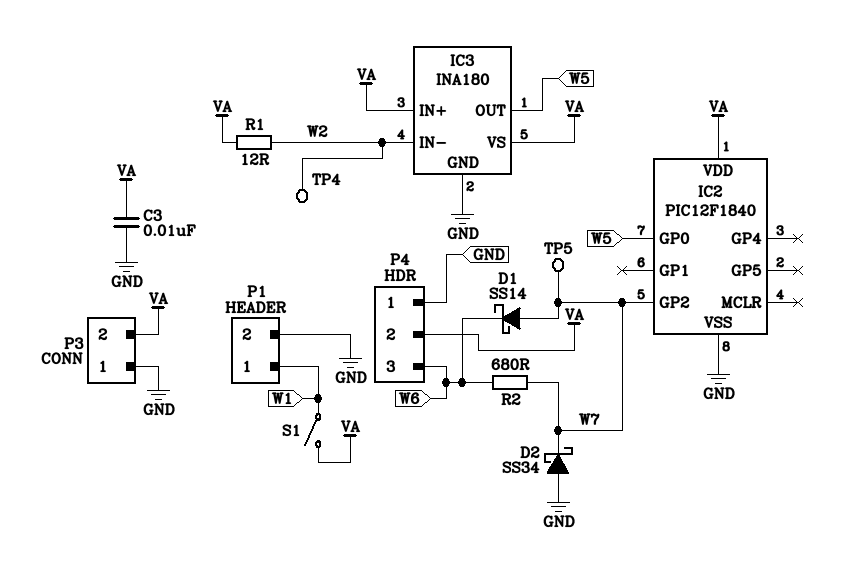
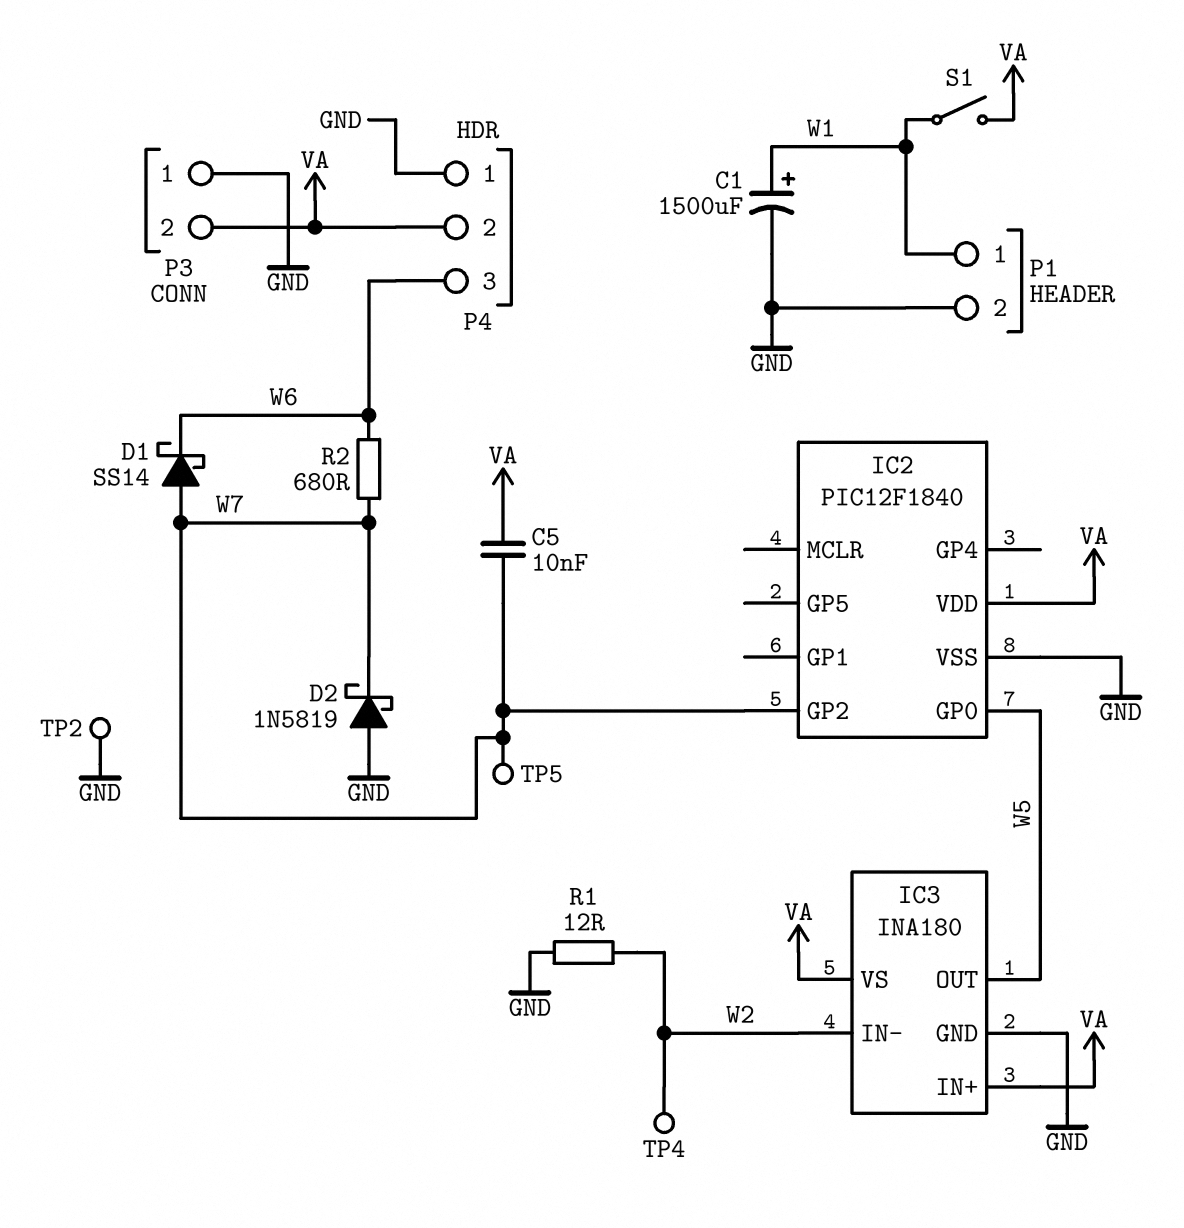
C1: none -> 1500uF (plus W1, minus GND)
C3: 10nF (GND, VA) -> none
C5: none -> 10nF (VA, W7)
D2: schottky SS34 (A GND, K W7) -> schottky 1N5819 (A GND, K W7)
R1: 12 (VA, W2) -> 12 (GND, W2)
TP2: none -> test point (GND)

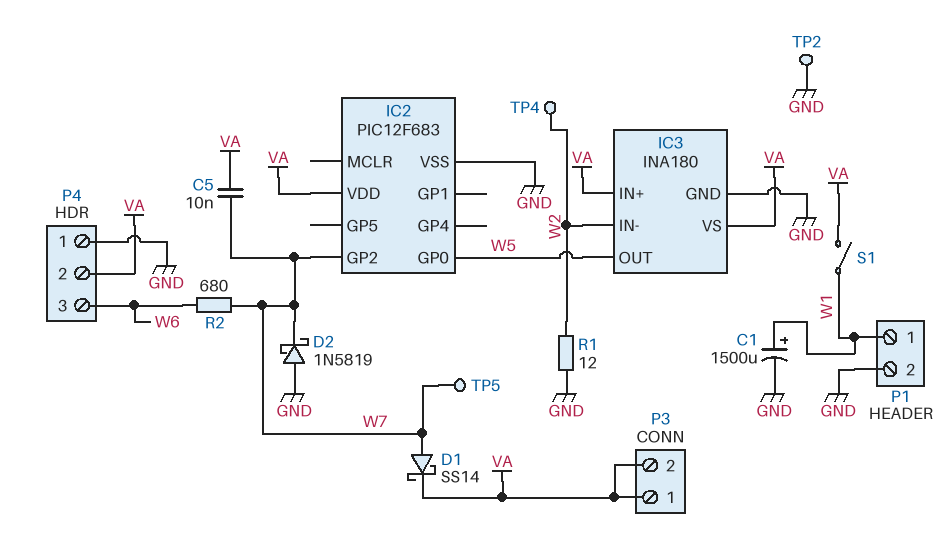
D1: schottky SS14 (A W7, K W6) -> schottky SS14 (A W7, K VA)
IC2: PIC12F1840 -> PIC12F683
P3 pin 1: GND -> VA

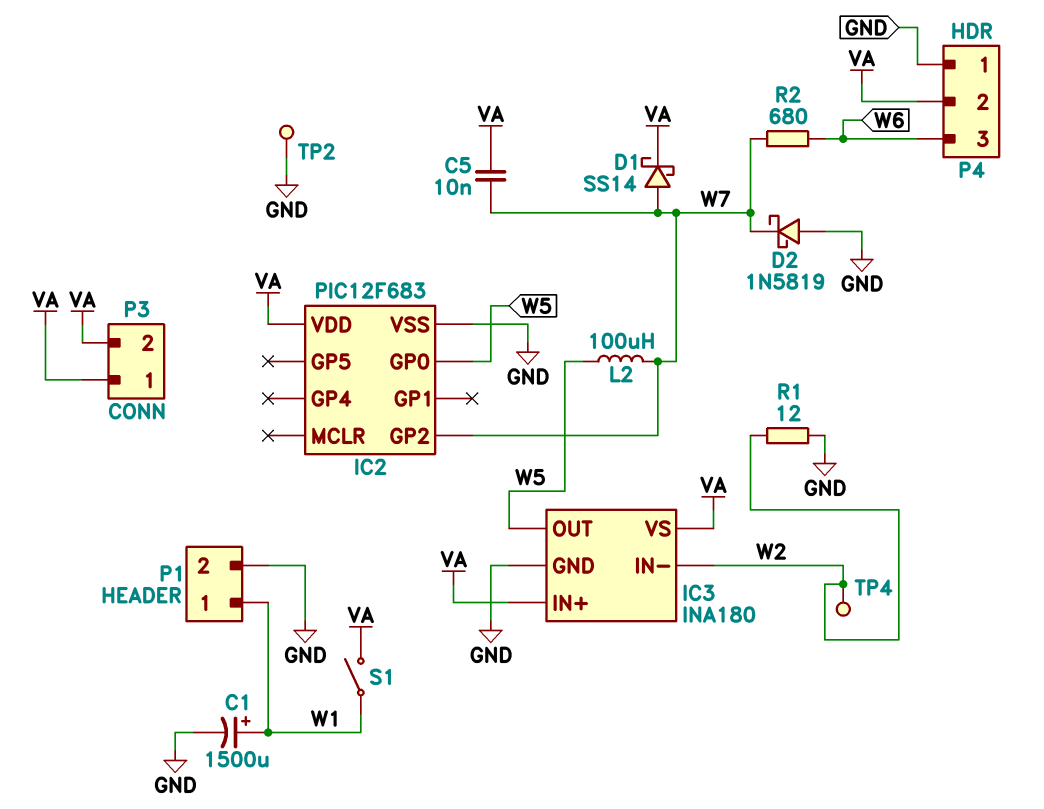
L2: none -> 100uH (W5, W7)
TP5: test point (W7) -> none

